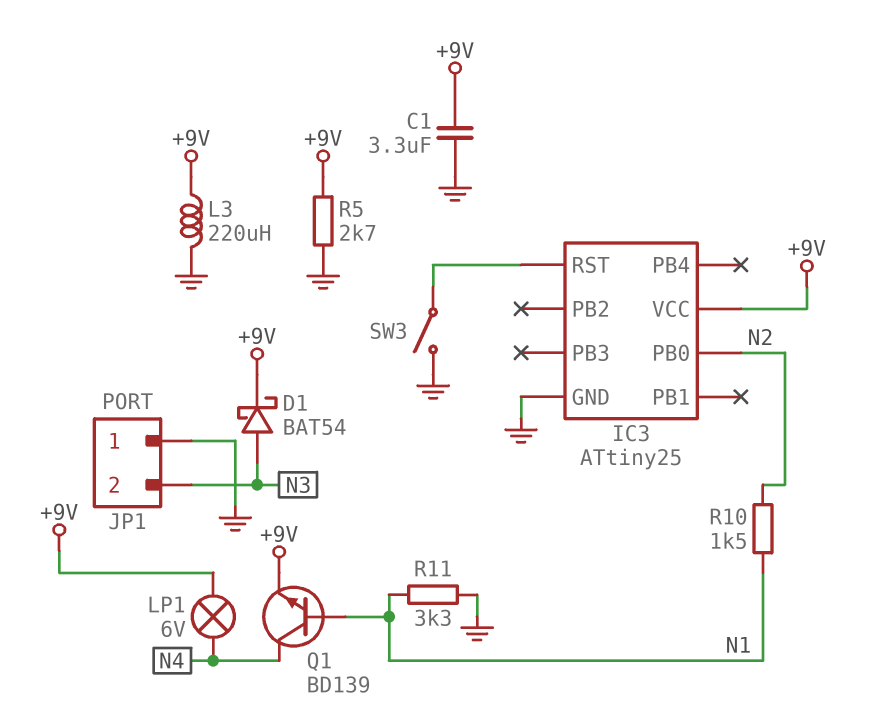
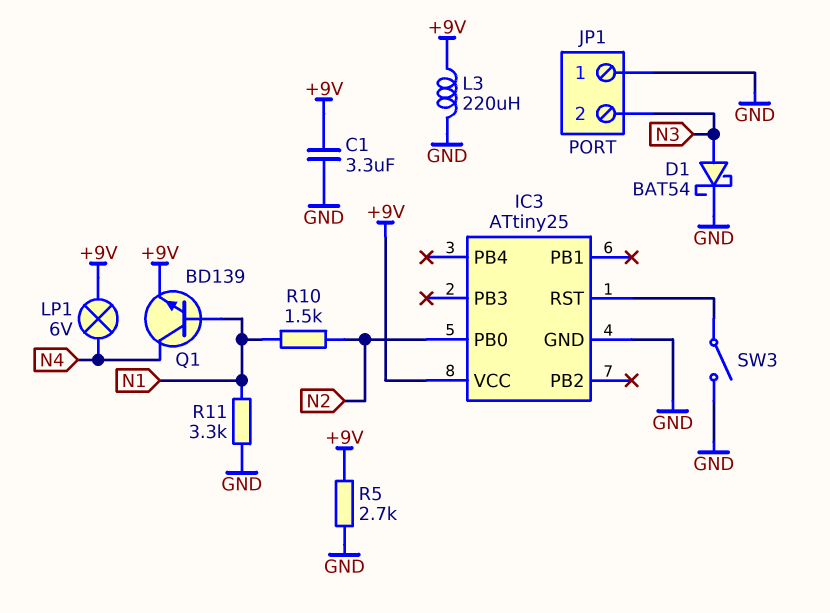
D1: schottky BAT54 (A N3, K +9V) -> schottky BAT54 (A N3, K GND)

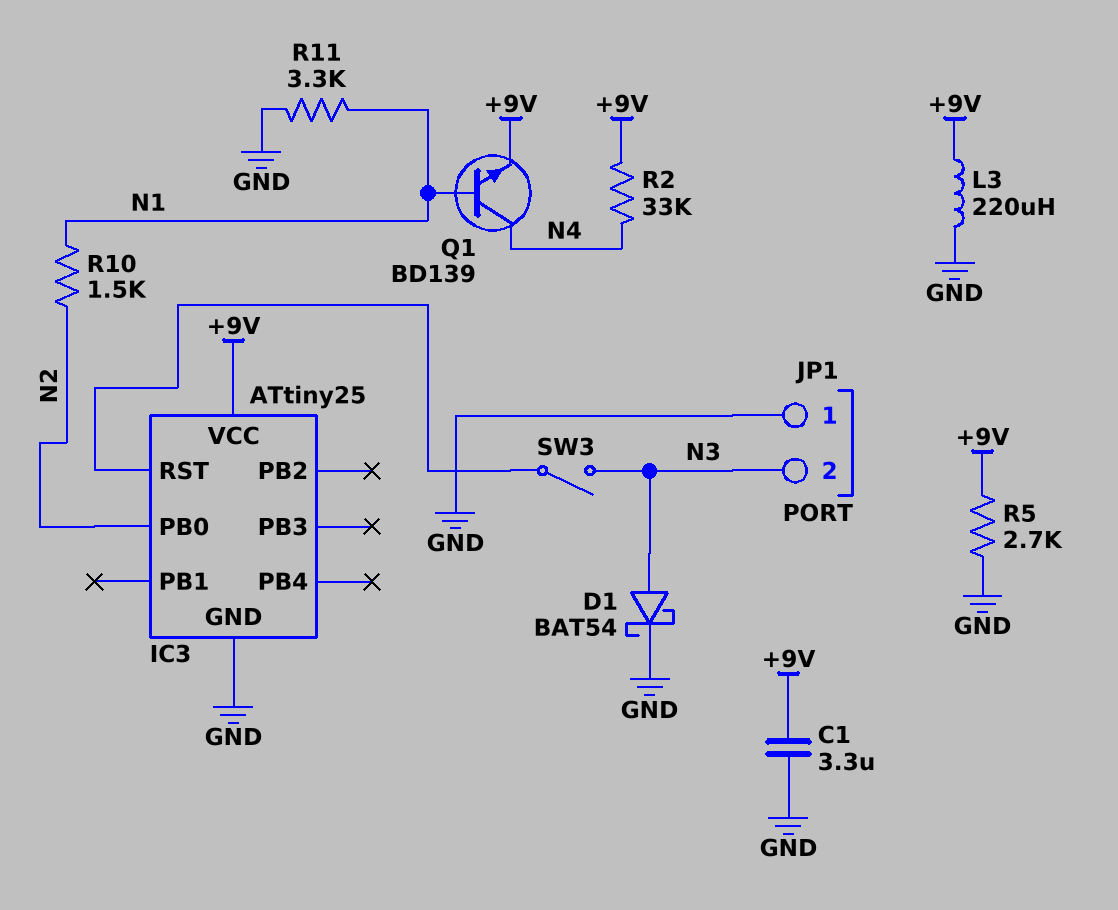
LP1: lamp 6V (+9V, N4) -> none
R2: none -> 33k (+9V, N4)
SW3: switch (GND, IC3/RST) -> switch (IC3/RST, N3)

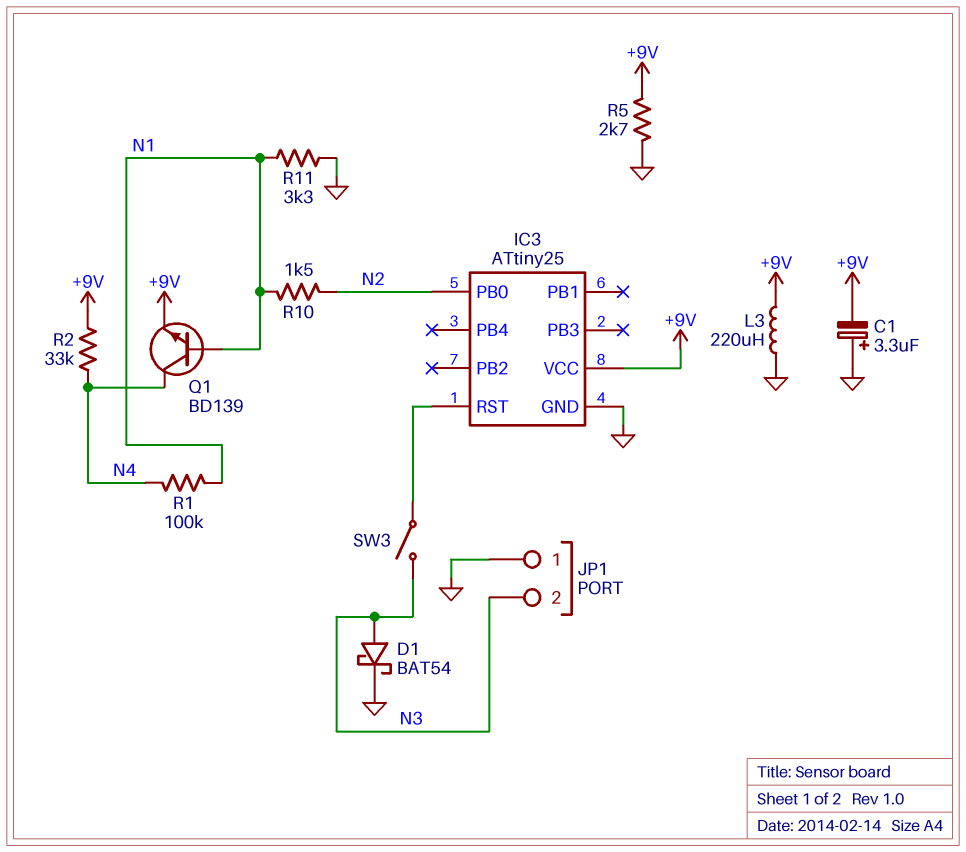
C1: 3.3uF (+9V, GND) -> 3.3uF (plus GND, minus +9V)
R1: none -> 100k (N1, N4)

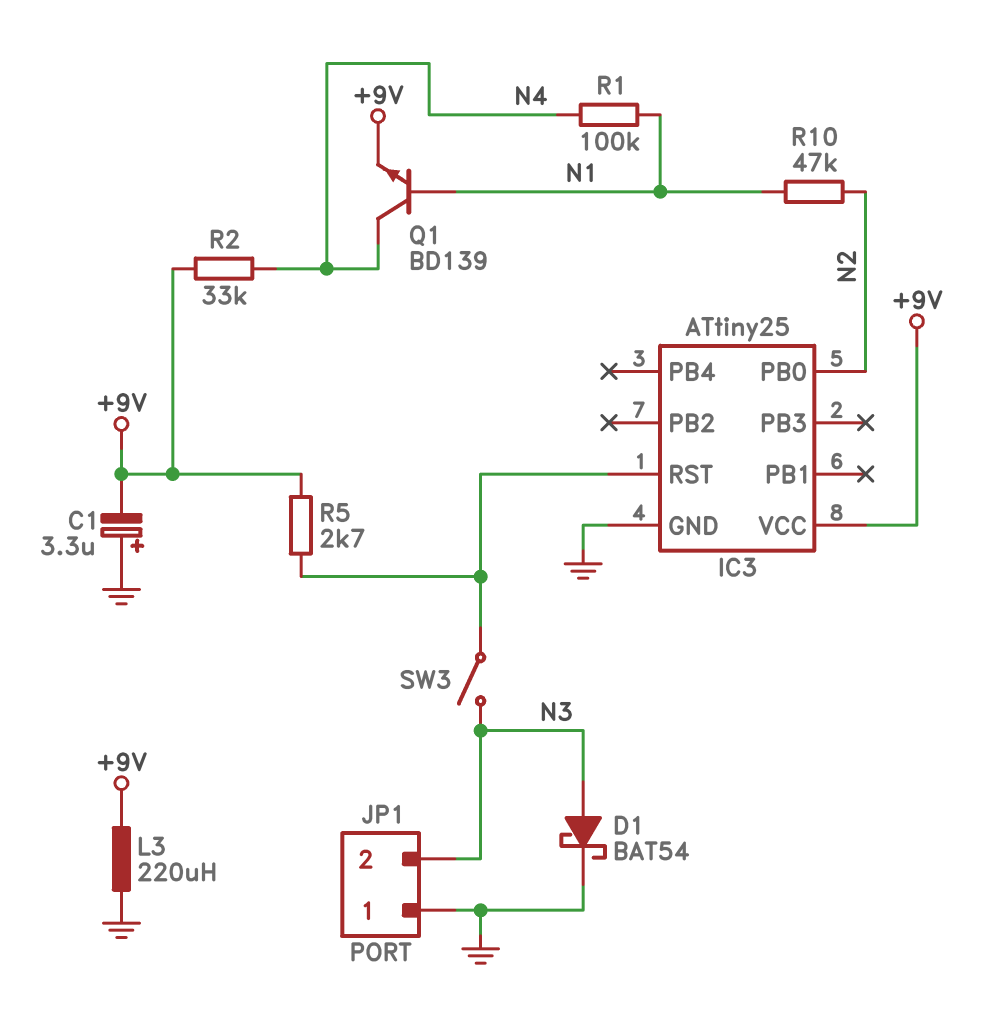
R5: 2.7k (+9V, GND) -> 2.7k (+9V, IC3/RST)
R10: 1.5k (N1, N2) -> 47k (N1, N2)
R11: 3.3k (GND, N1) -> none

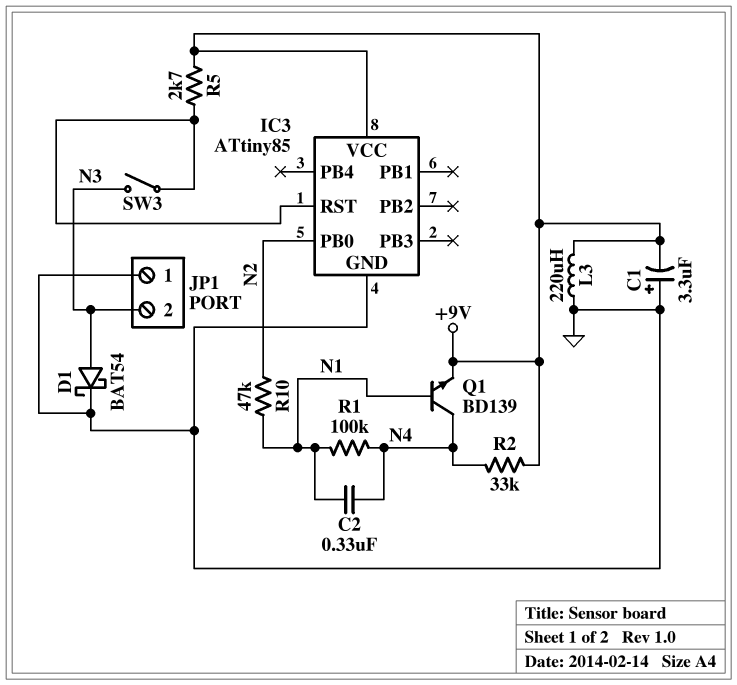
C2: none -> 330nF (N1, N4)
IC3: ATtiny25 -> ATtiny85

